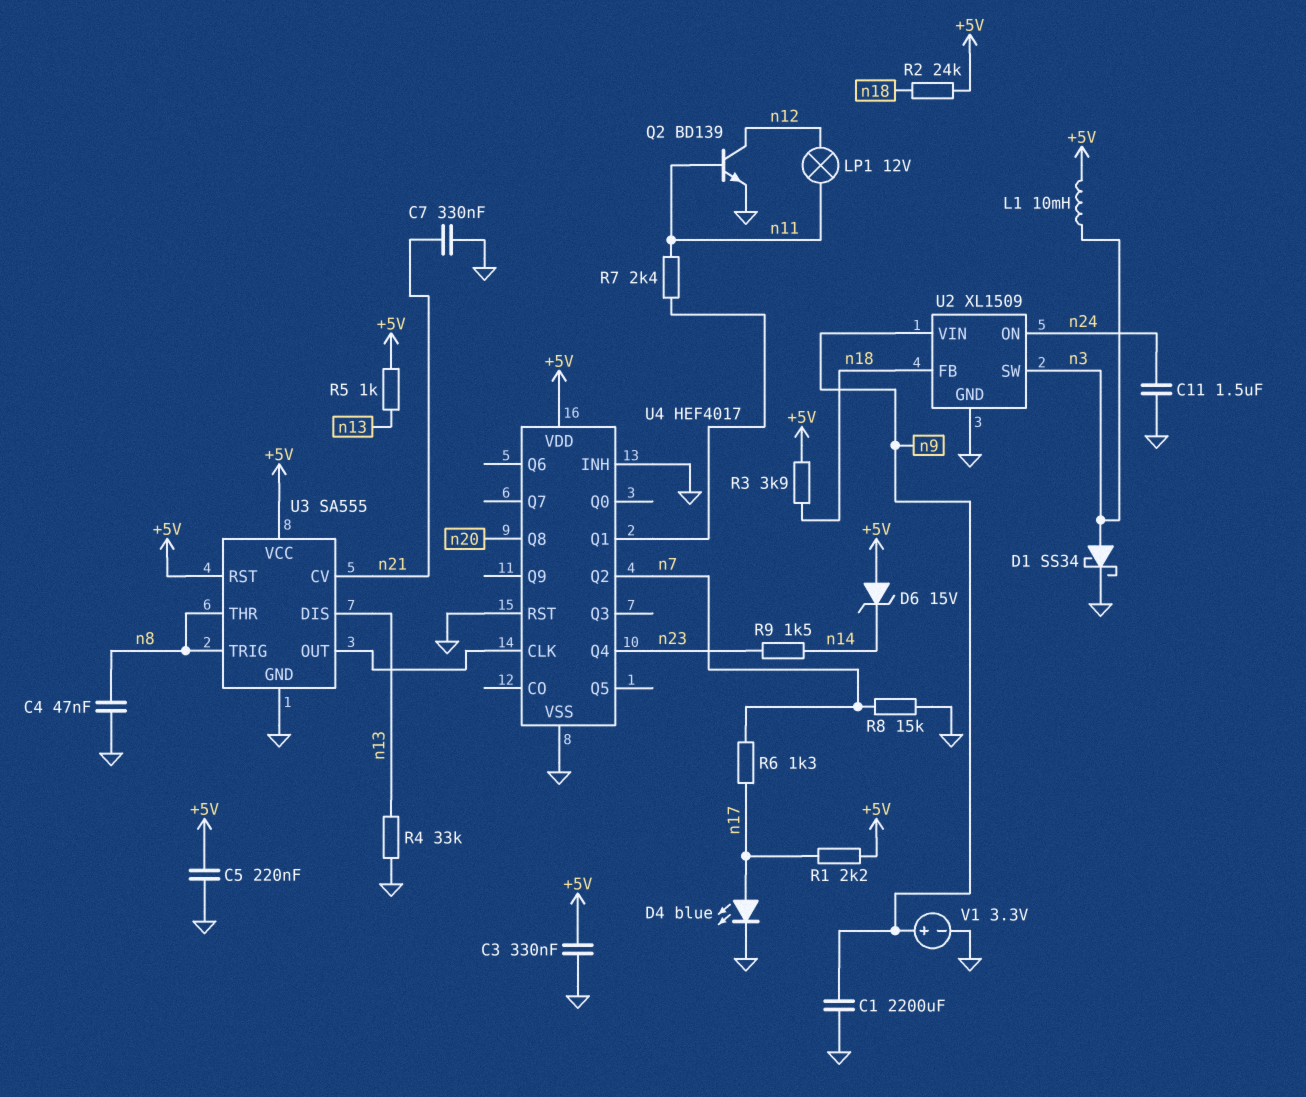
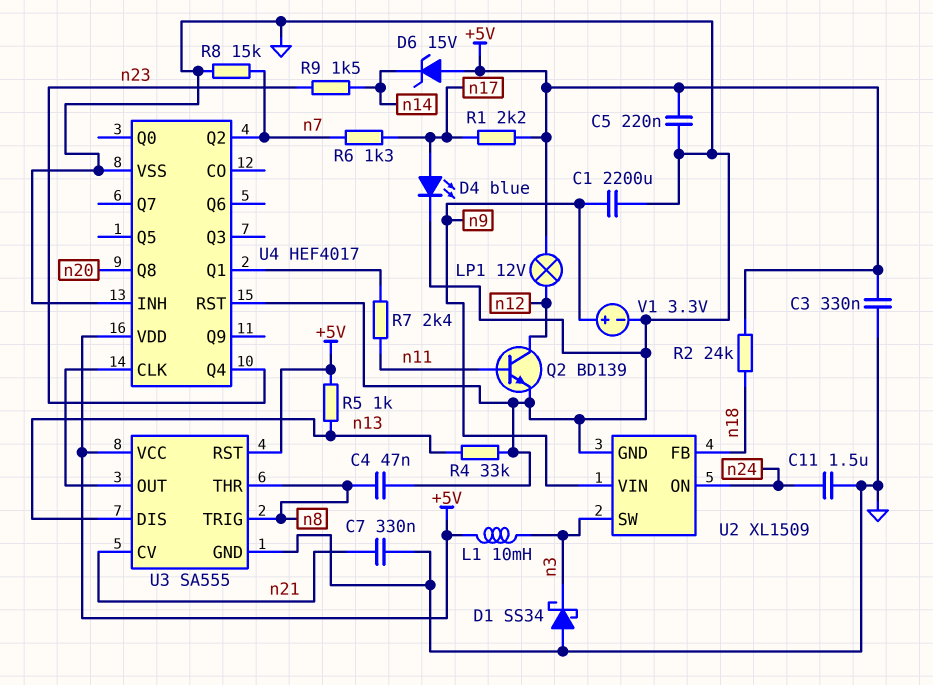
D1: schottky SS34 (A n3, K GND) -> schottky SS34 (A GND, K n3)
LP1: lamp 12V (n11, n12) -> lamp 12V (+5V, n12)
R3: 3.9k (+5V, n18) -> none

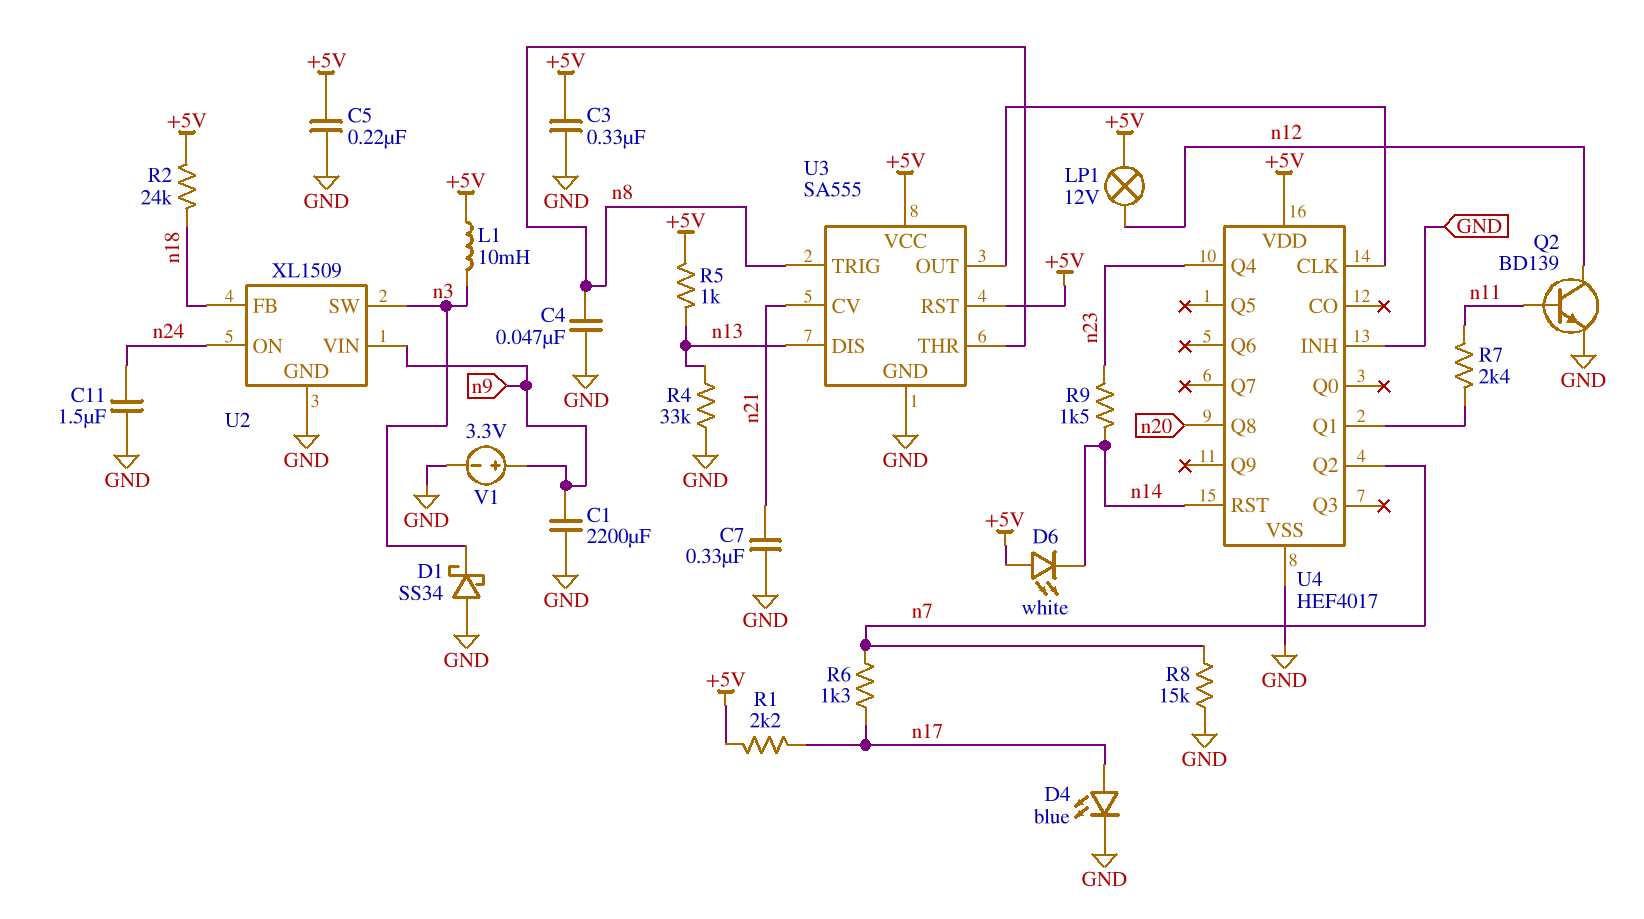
D6: zener 15V (A +5V, K n14) -> LED white (A +5V, K n14)
U4 pin RST: GND -> n14

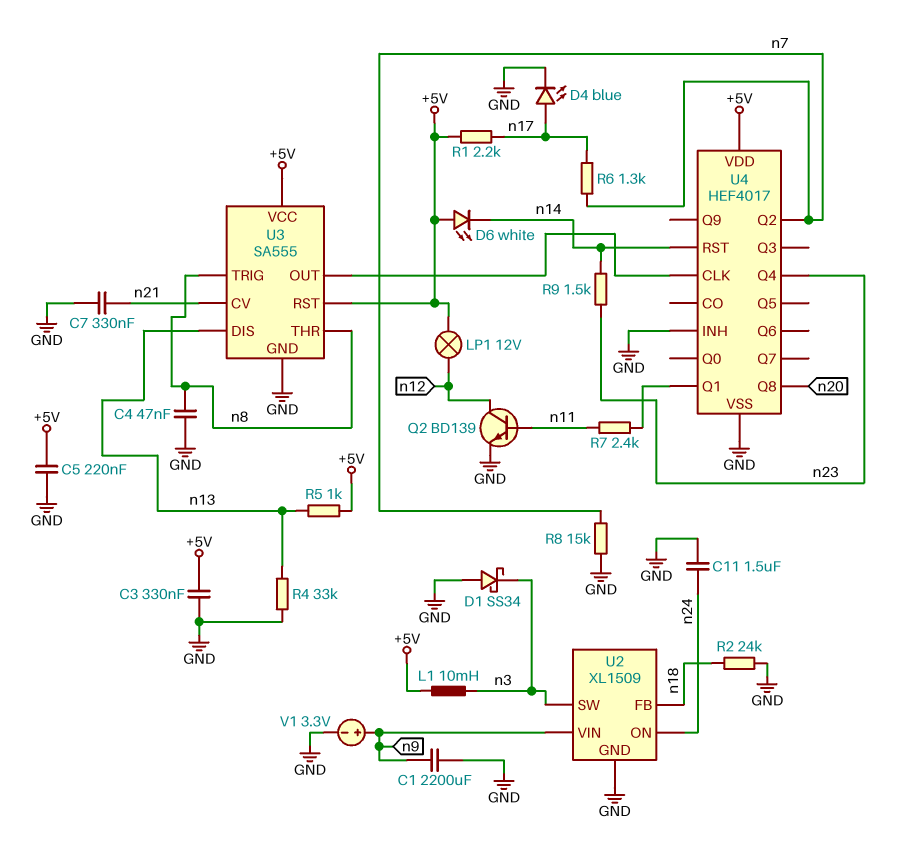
R2: 24k (+5V, n18) -> 24k (GND, n18)

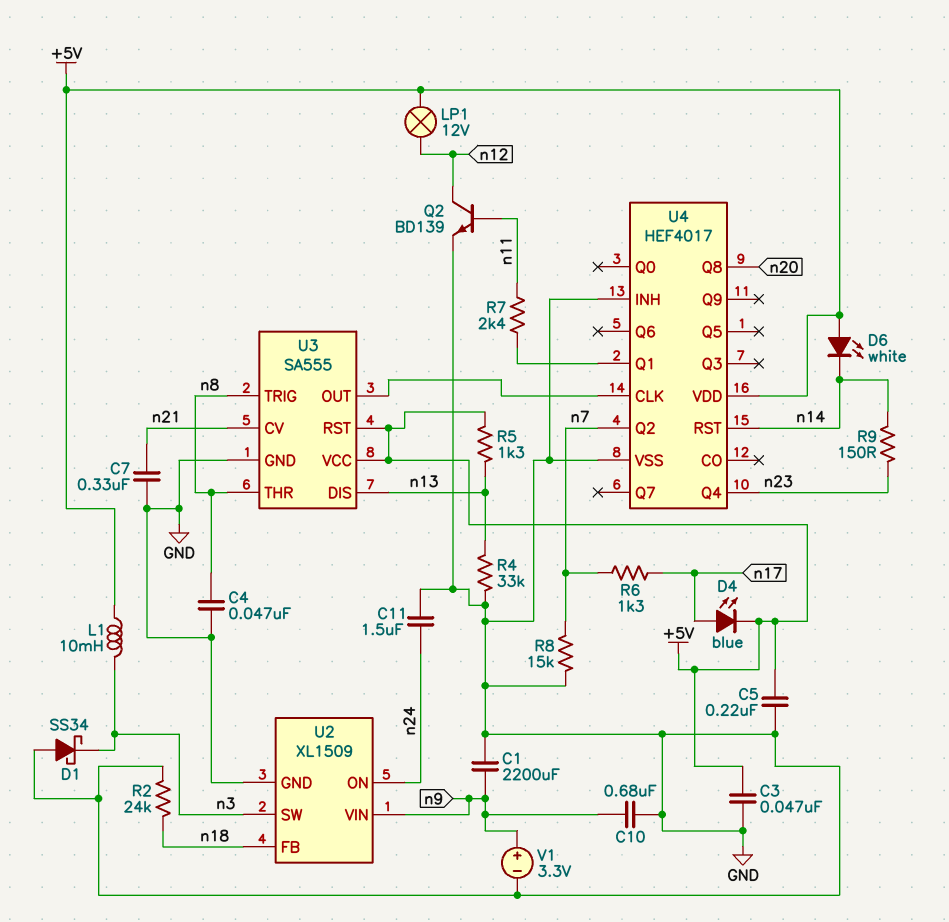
C3: 330nF (+5V, GND) -> 47nF (+5V, GND)
C10: none -> 680nF (GND, n9)
D4: LED blue (A n17, K GND) -> LED blue (A n17, K +5V)
R1: 2.2k (+5V, n17) -> none
R5: 1k (+5V, n13) -> 1.3k (+5V, n13)
R9: 1.5k (n14, n23) -> 150 (n14, n23)

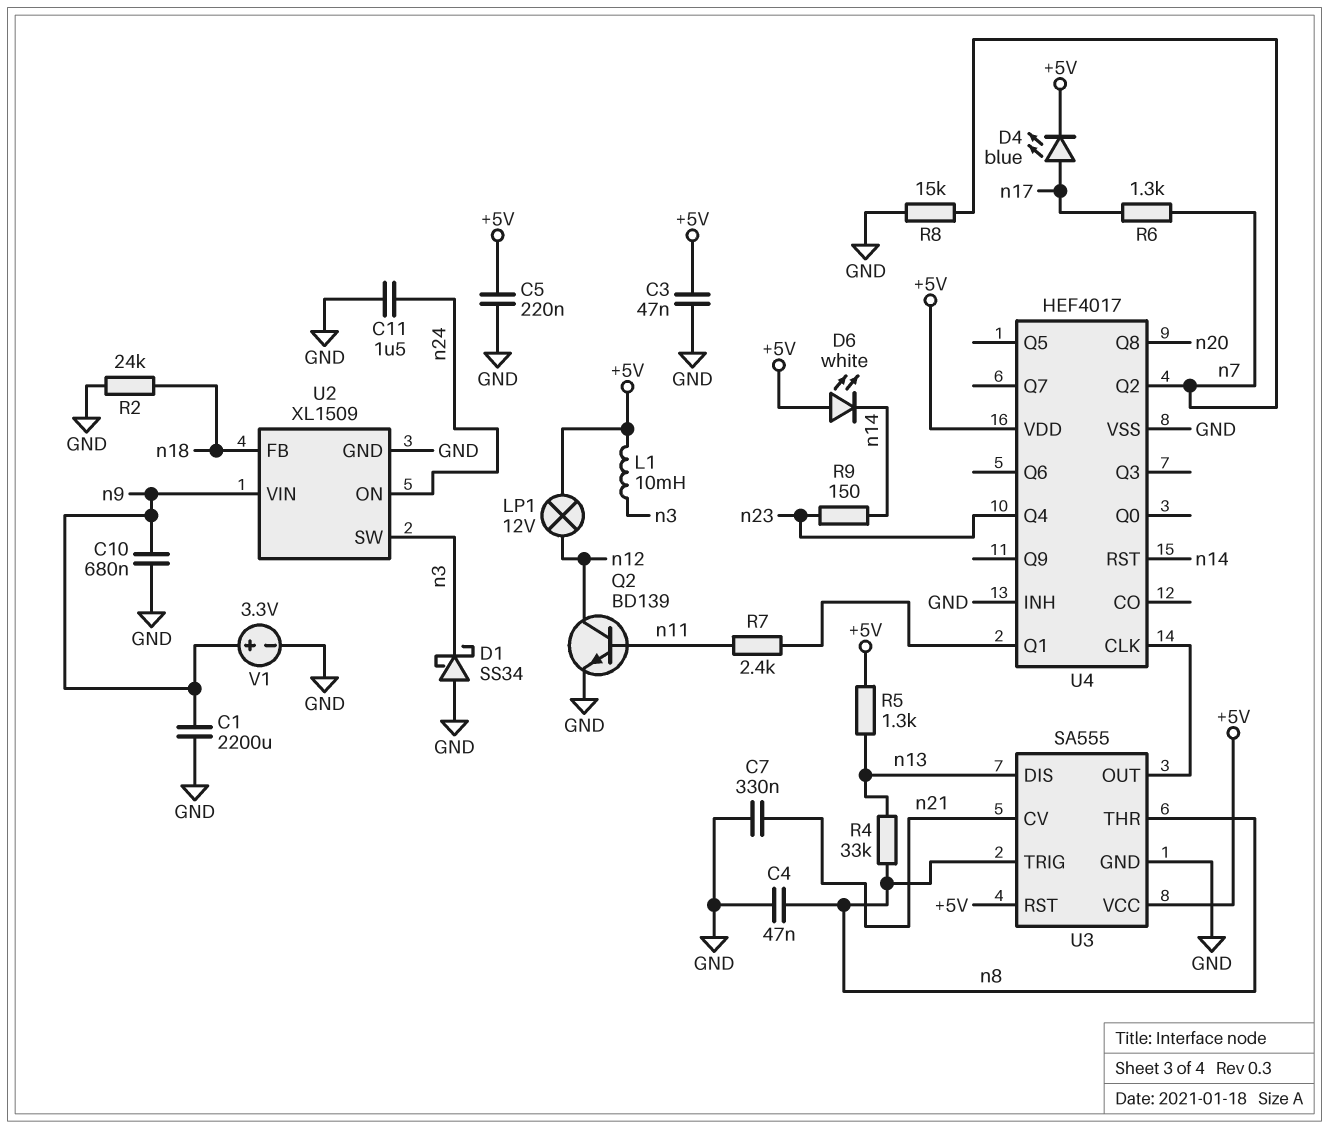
R4: 33k (GND, n13) -> 33k (n8, n13)

